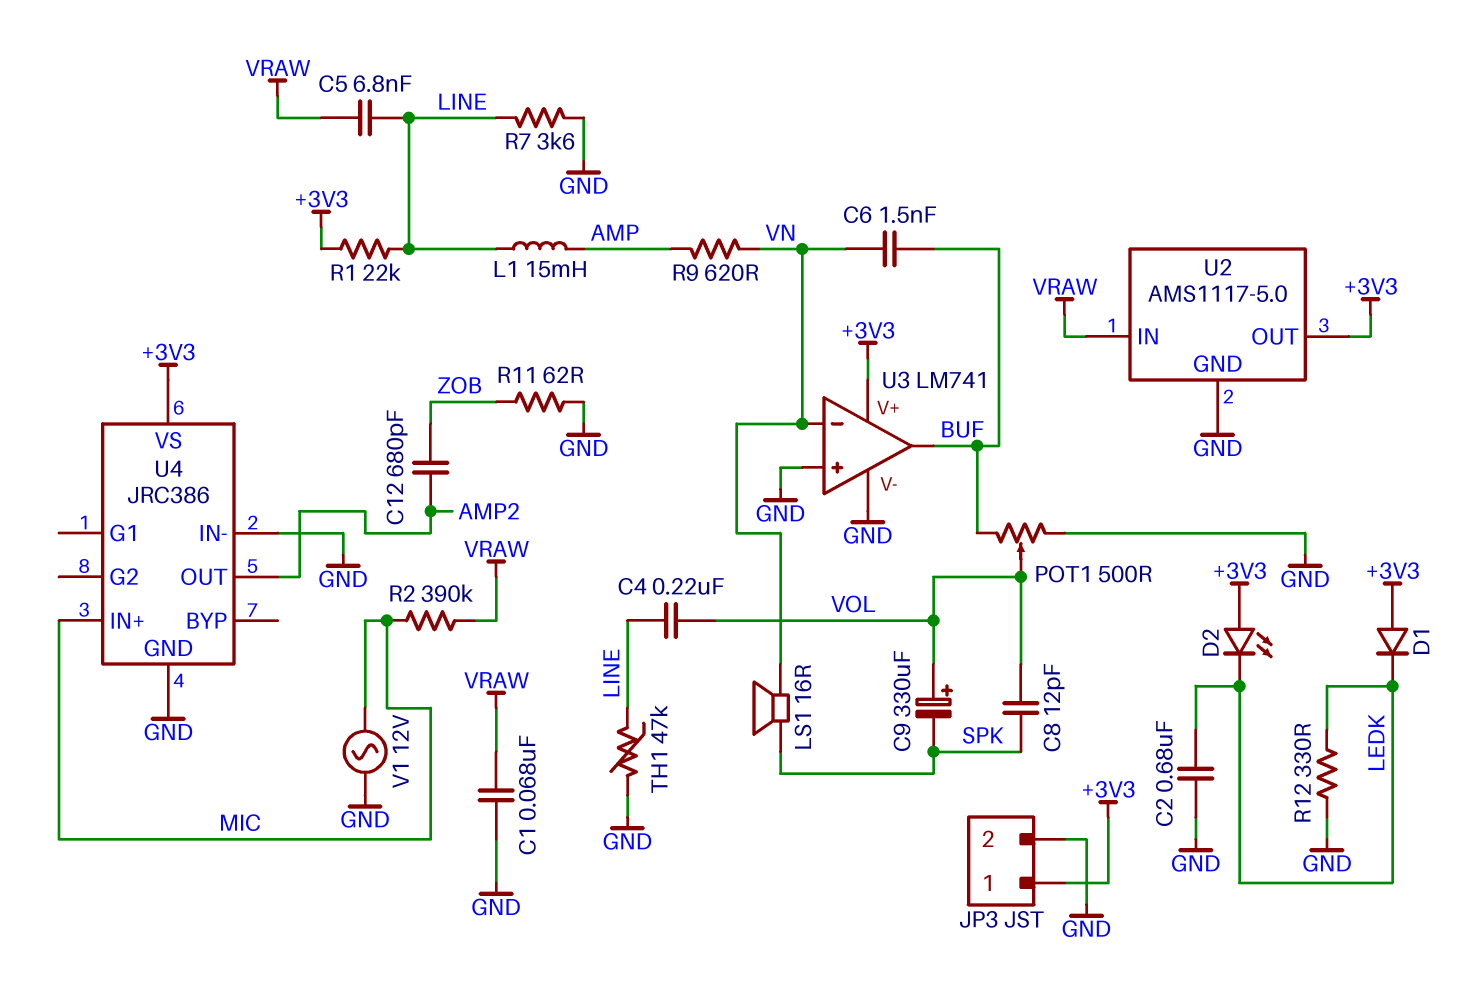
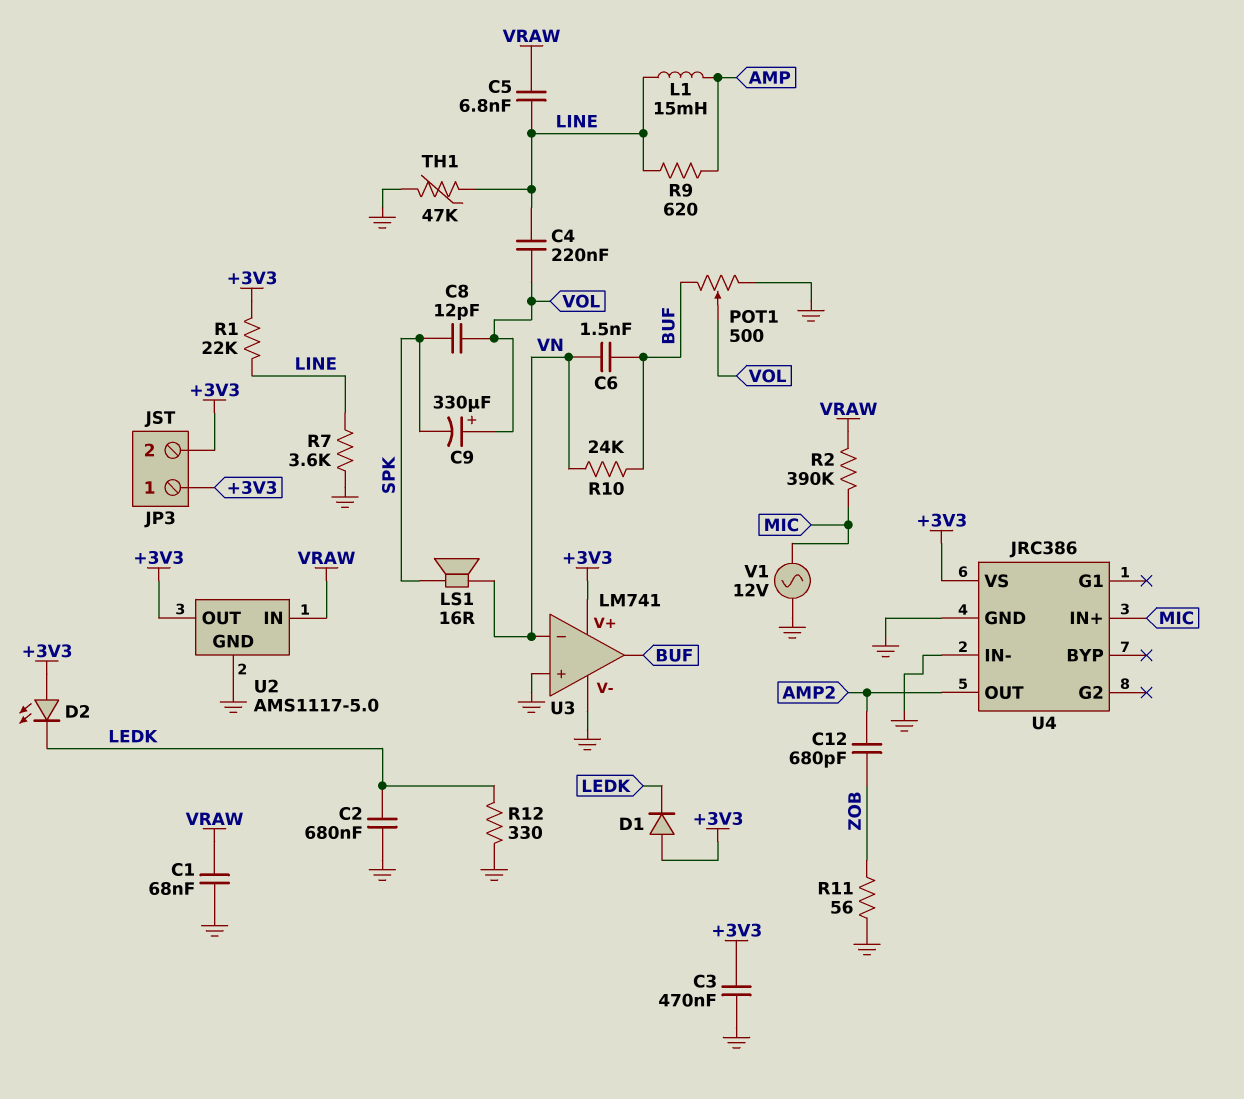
C3: none -> 470nF (+3V3, GND)
JP3 pin 2: GND -> +3V3
R9: 620 (AMP, VN) -> 620 (AMP, LINE)
R10: none -> 24k (BUF, VN)
R11: 62 (GND, ZOB) -> 56 (GND, ZOB)

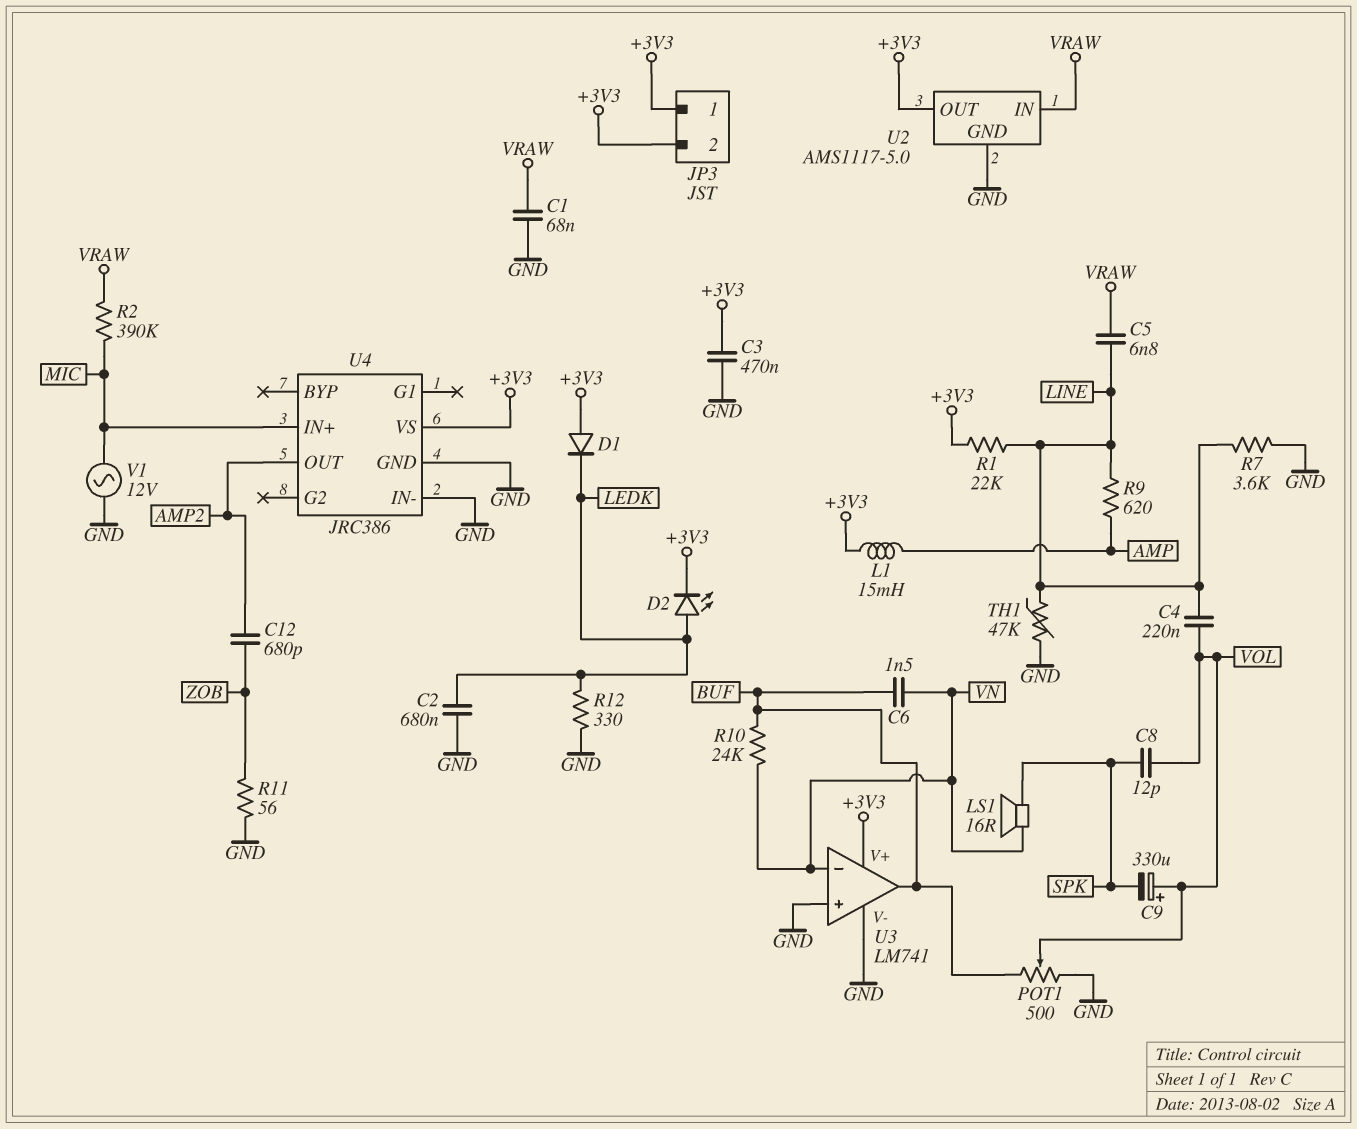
D2: LED (A +3V3, K LEDK) -> LED (A LEDK, K +3V3)
L1: 15mH (AMP, LINE) -> 15mH (+3V3, AMP)

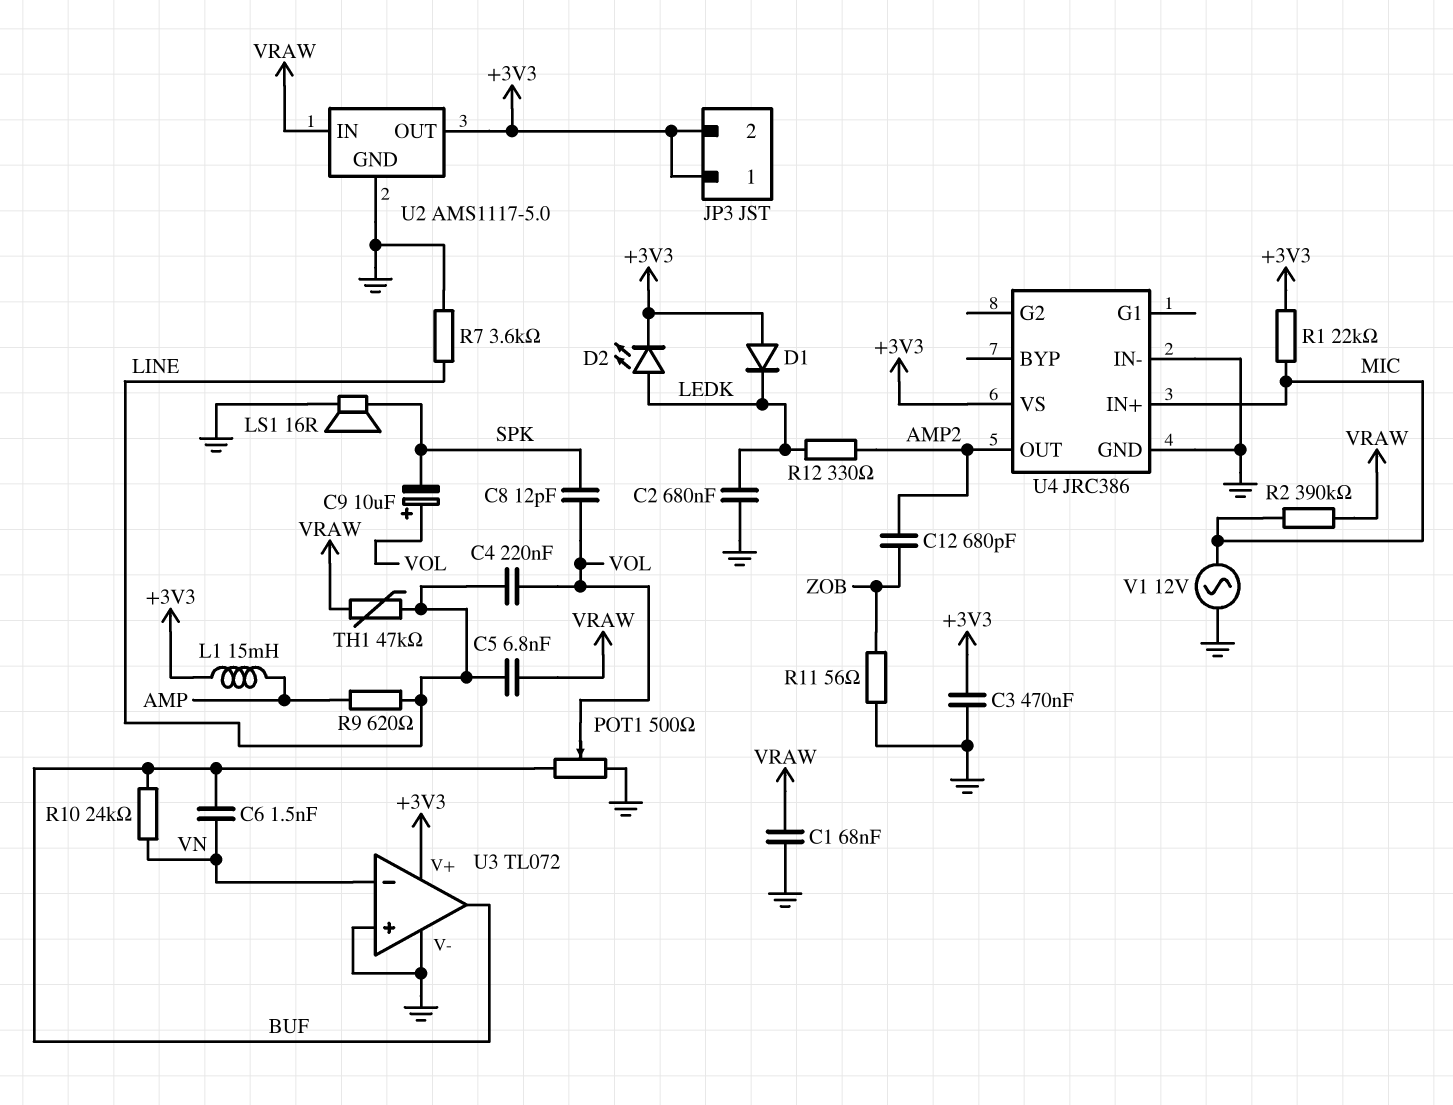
C9: 330uF (plus VOL, minus SPK) -> 10uF (plus VOL, minus SPK)
LS1: speaker 16R (SPK, VN) -> speaker 16R (GND, SPK)
R1: 22k (+3V3, LINE) -> 22k (+3V3, MIC)
R12: 330 (GND, LEDK) -> 330 (AMP2, LEDK)
TH1: 47k (GND, LINE) -> 47k (LINE, VRAW)
U3: LM741 -> TL072

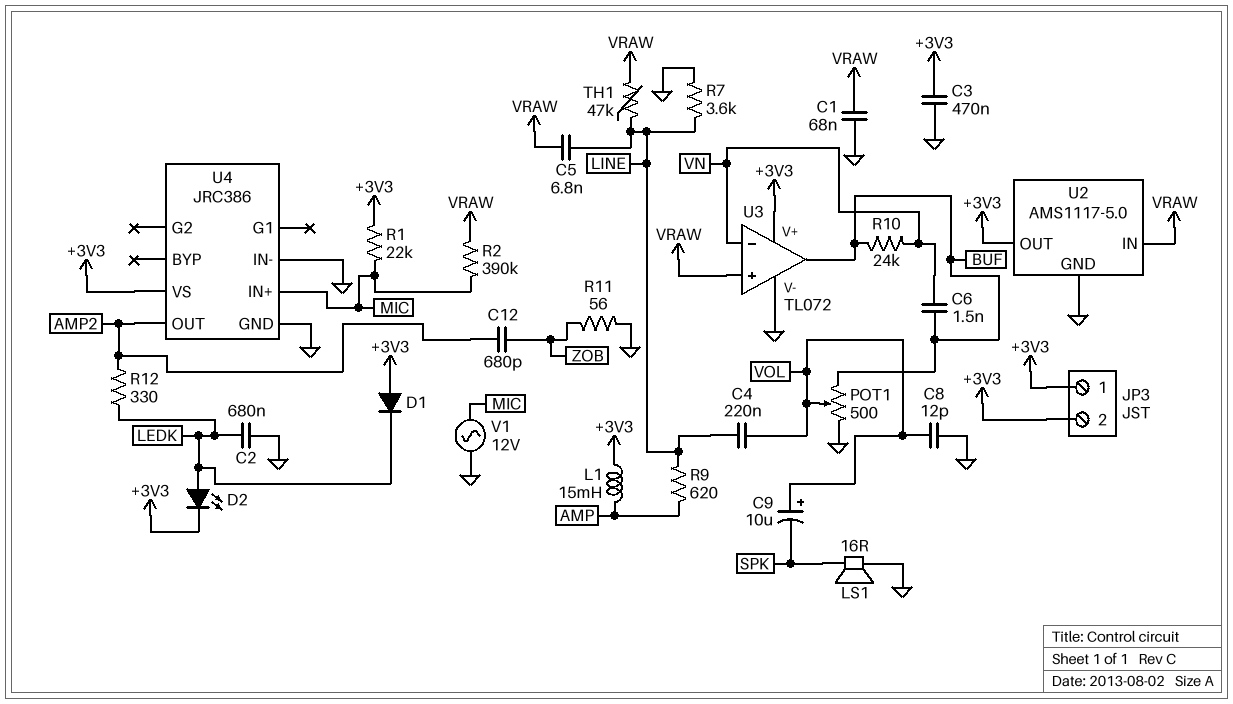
C8: 12pF (SPK, VOL) -> 12pF (GND, VOL)
U3 pin in+: GND -> VRAW

